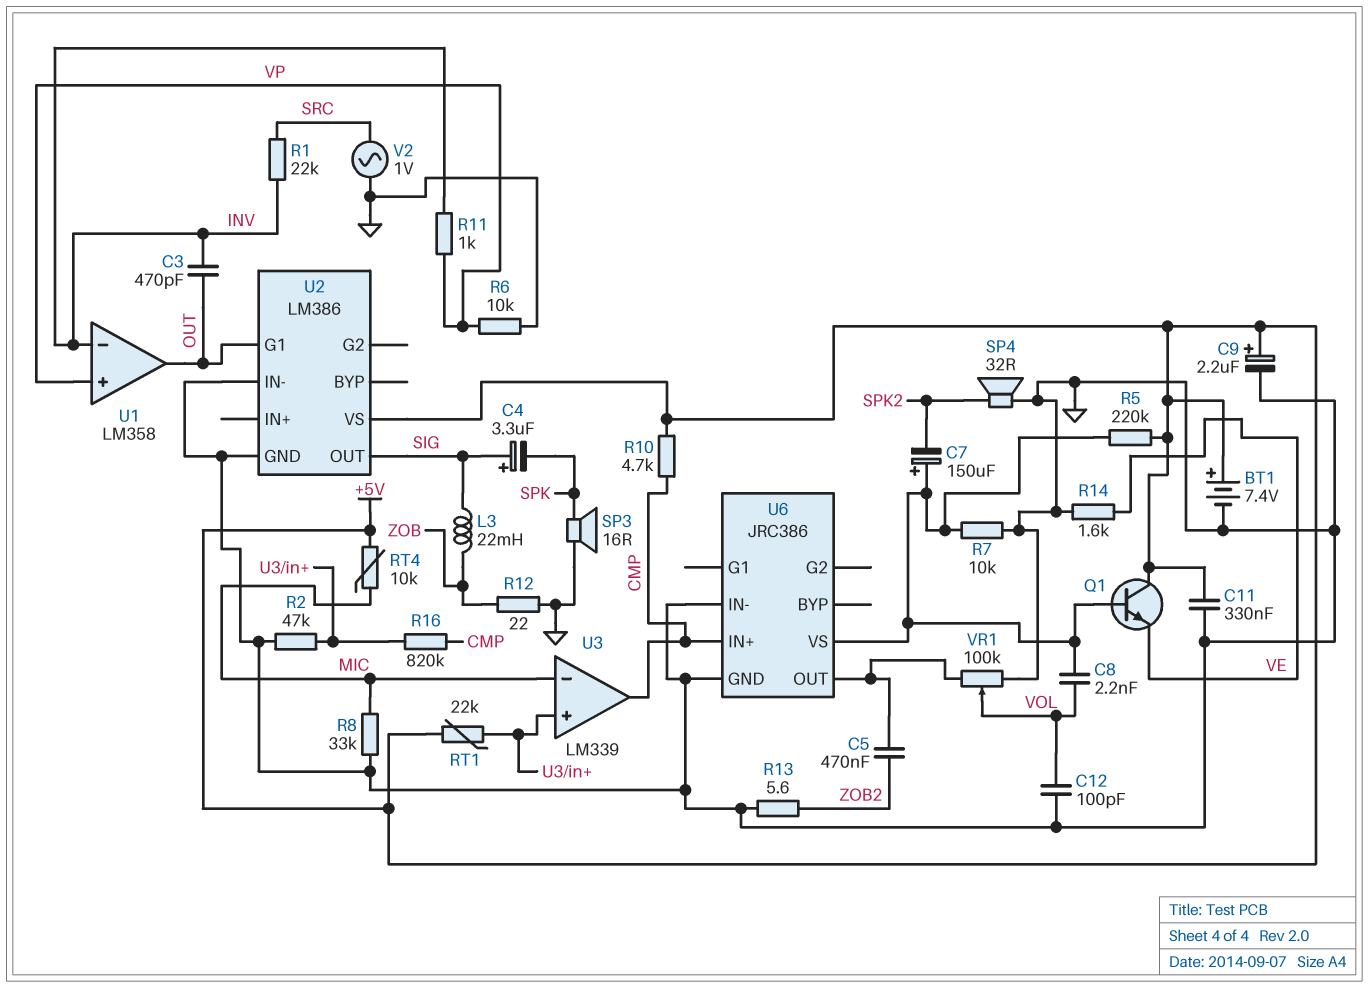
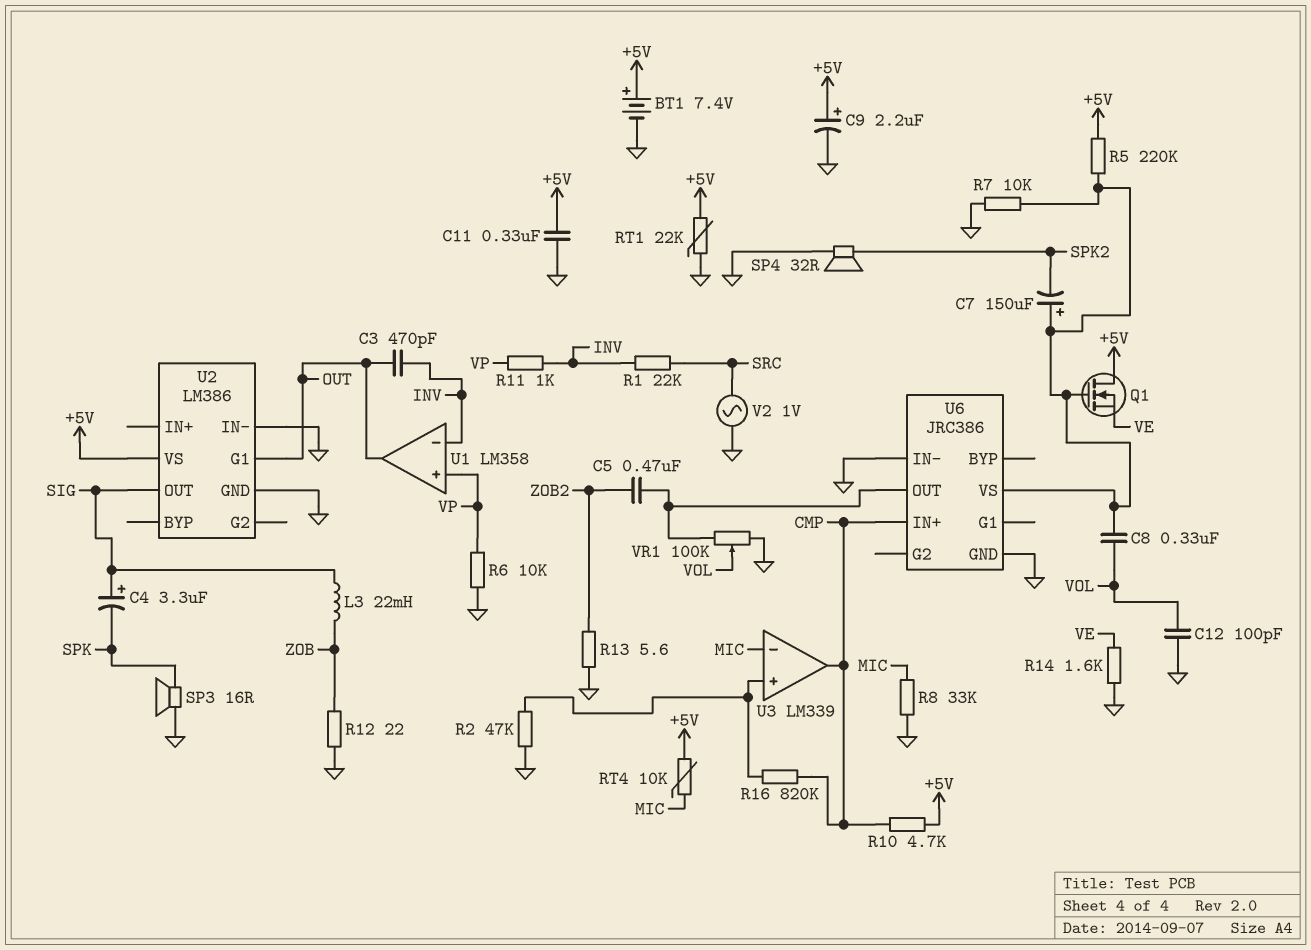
C8: 2.2nF (U6/VS, VOL) -> 330nF (U6/VS, VOL)
Q1: NPN (B U6/VS, C +5V, E VE) -> NMOS (G U6/VS, D +5V, S VE)
RT1: 22k (+5V, U3/in+) -> 22k (+5V, GND)

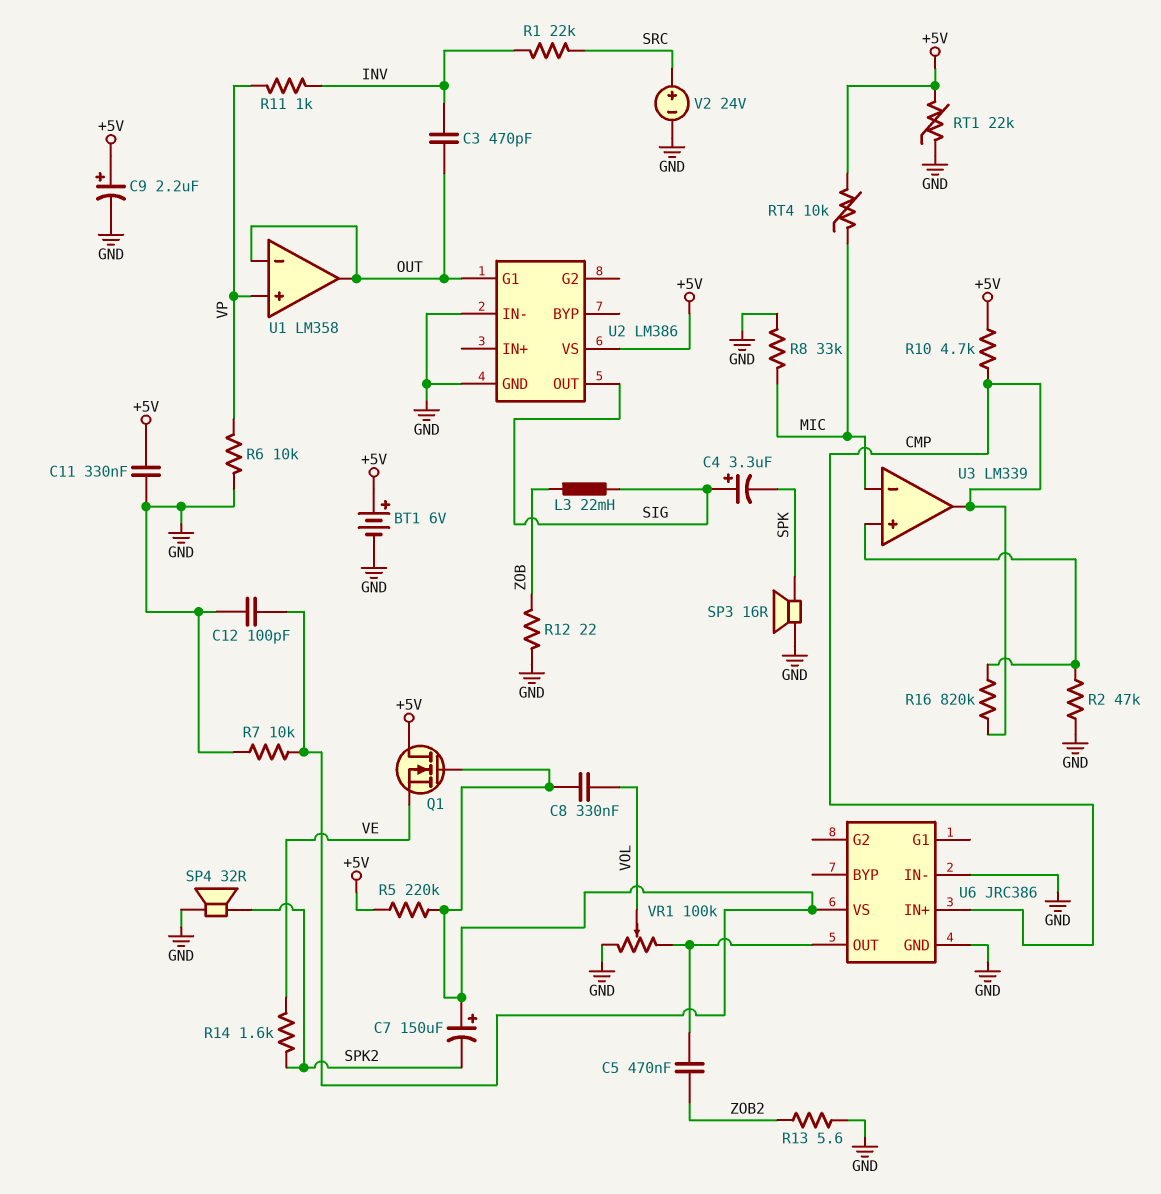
BT1: 7.4V (plus +5V, minus GND) -> 6V (plus +5V, minus GND)
C12: 100pF (GND, VOL) -> 100pF (GND, U6/VS)
R14: 1.6k (GND, VE) -> 1.6k (SPK2, VE)
U1 pin in-: INV -> OUT
V2: AC 1V (GND, SRC) -> 24V (plus SRC, minus GND)

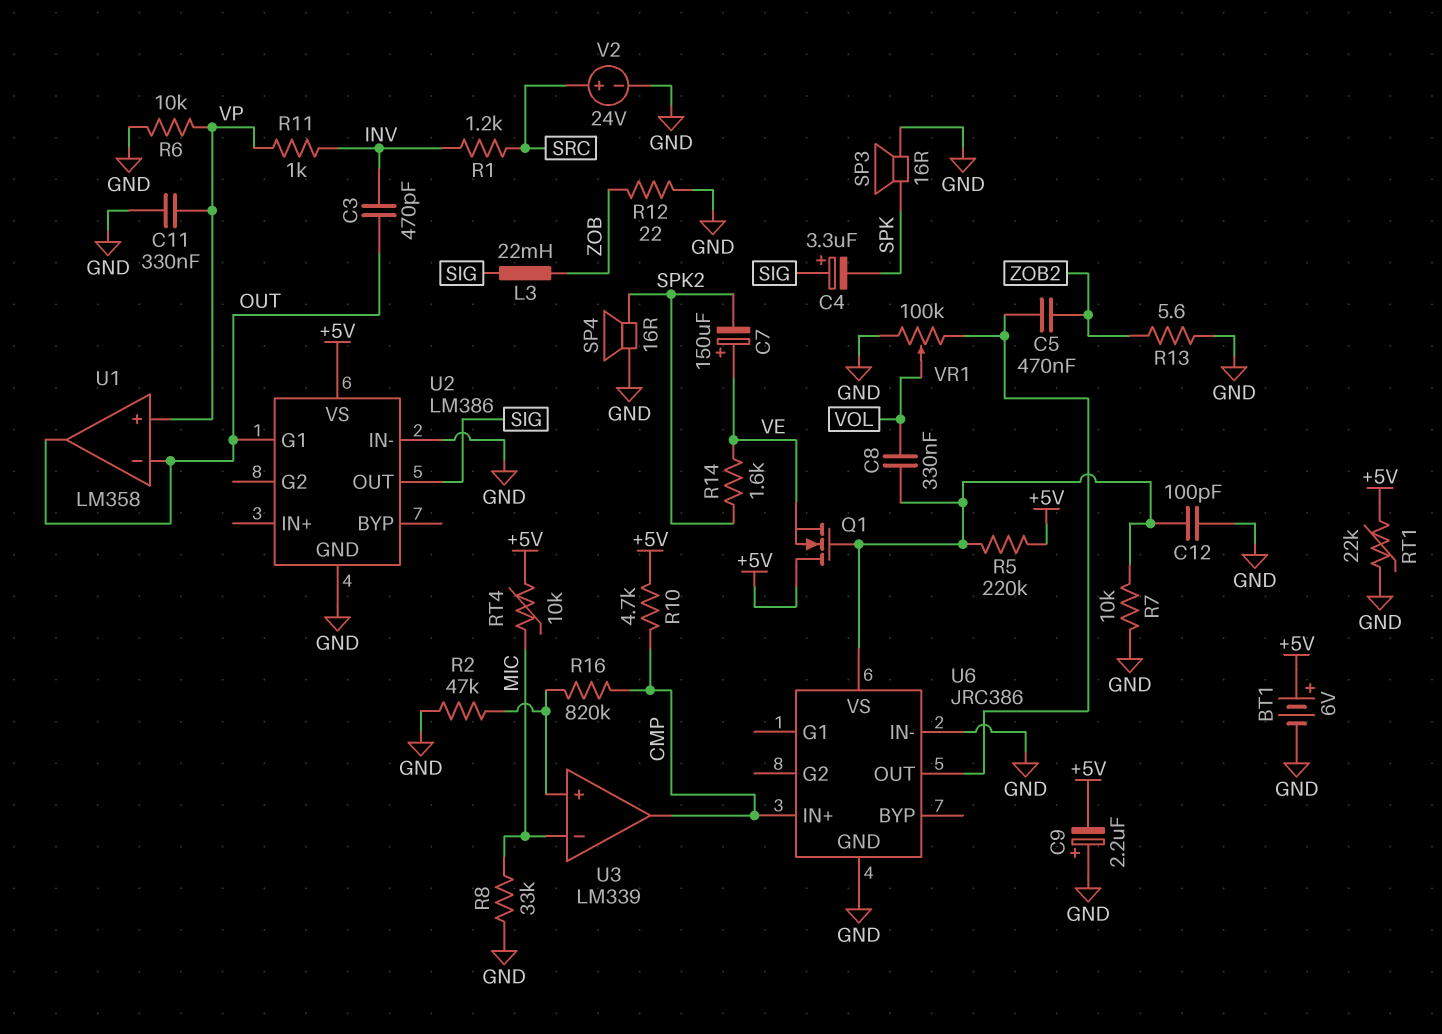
C7: 150uF (plus U6/VS, minus SPK2) -> 150uF (plus VE, minus SPK2)
C9: 2.2uF (plus +5V, minus GND) -> 2.2uF (plus GND, minus +5V)
C11: 330nF (+5V, GND) -> 330nF (GND, VP)
R1: 22k (INV, SRC) -> 1.2k (INV, SRC)
SP4: speaker 32R (GND, SPK2) -> speaker 16R (GND, SPK2)

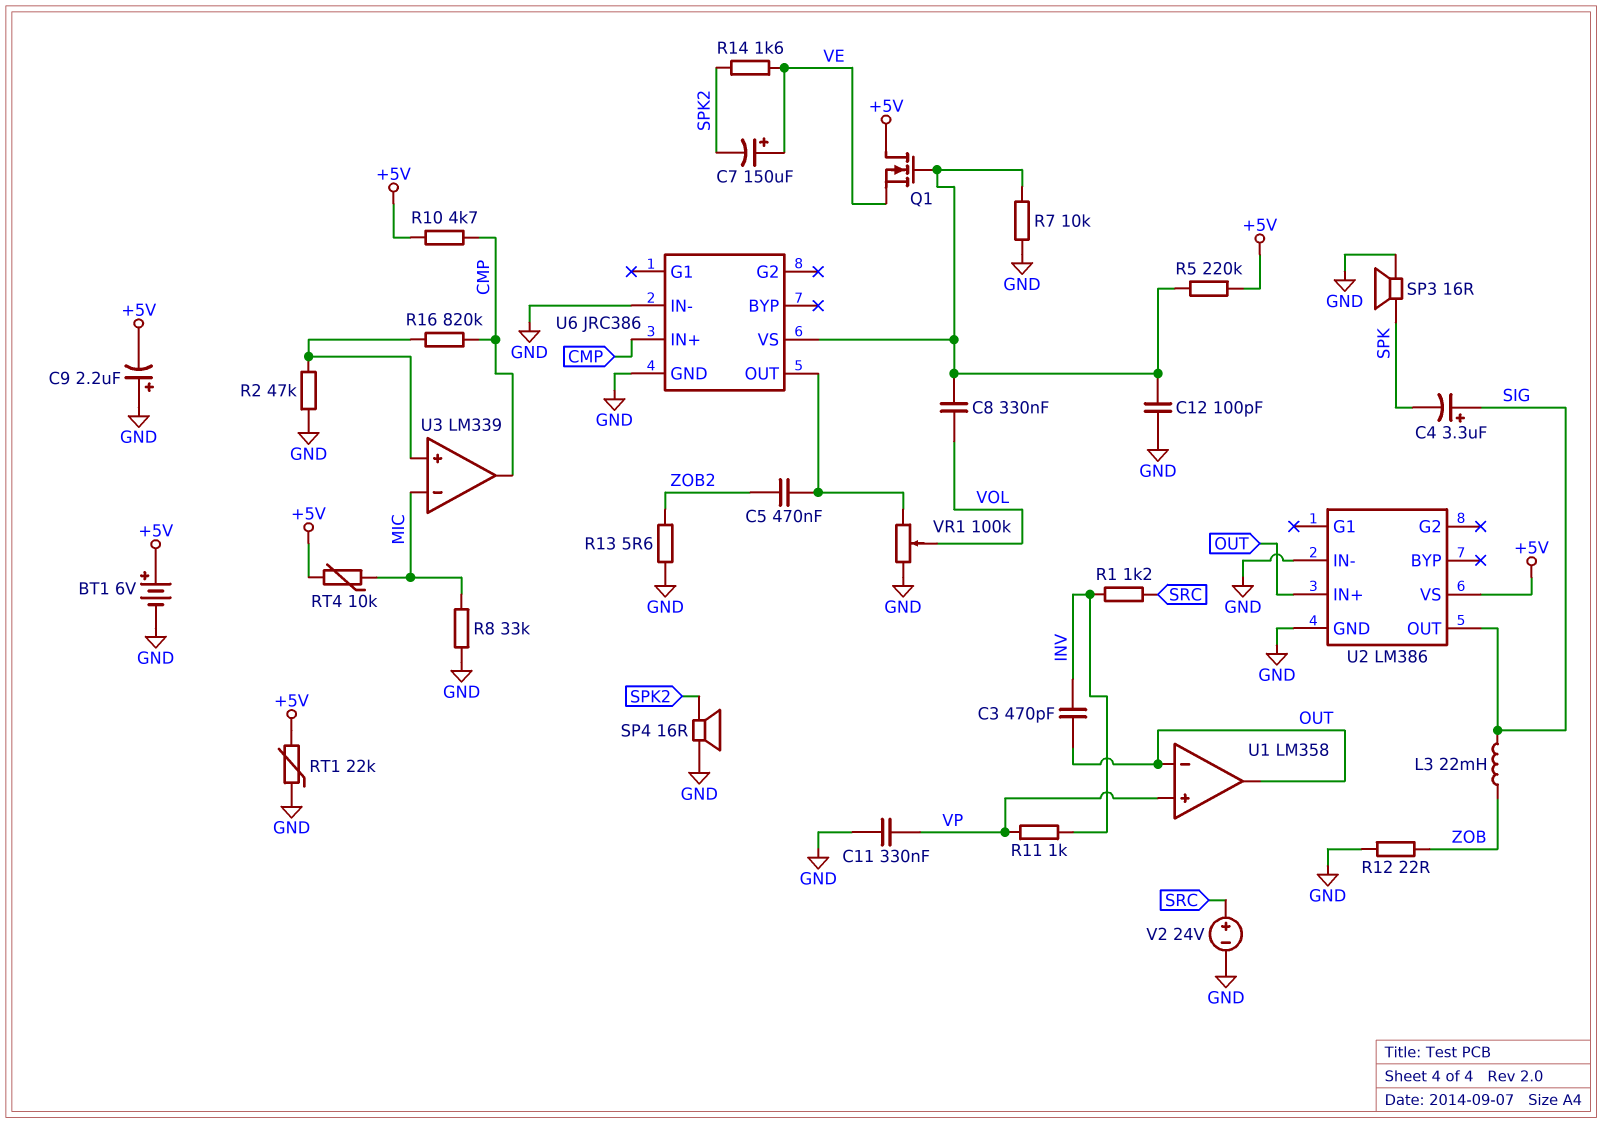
R6: 10k (GND, VP) -> none
U2 pin G1: OUT -> none
U2 pin IN+: none -> OUT

